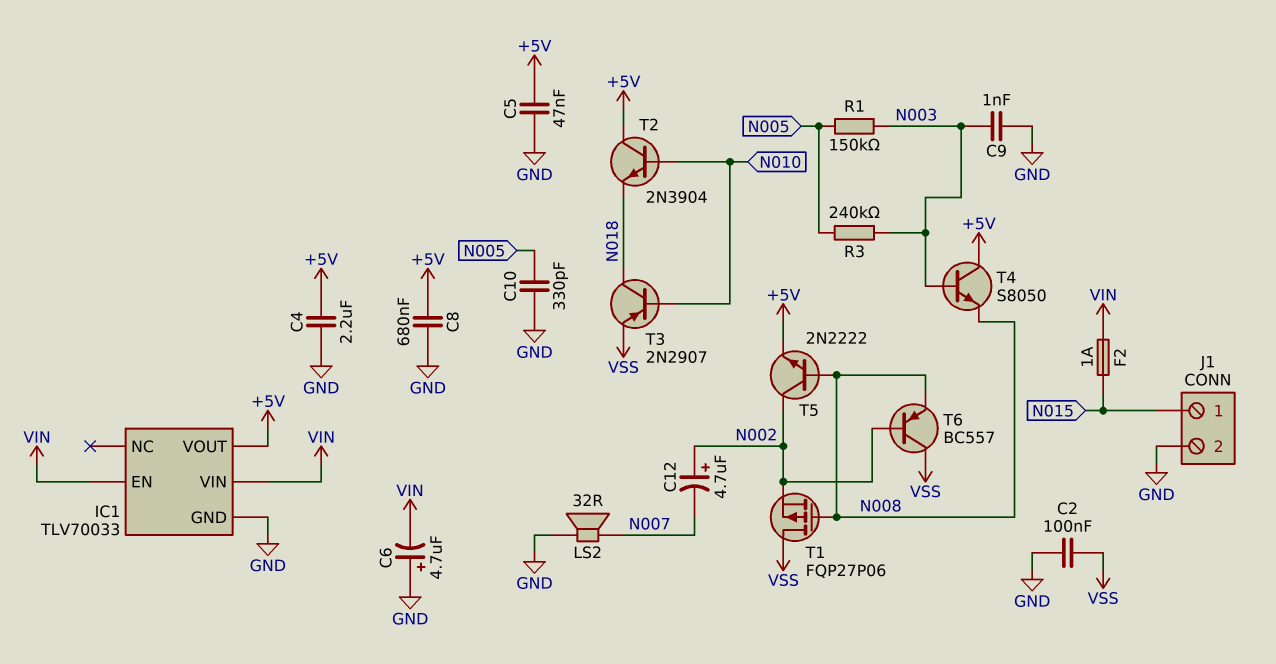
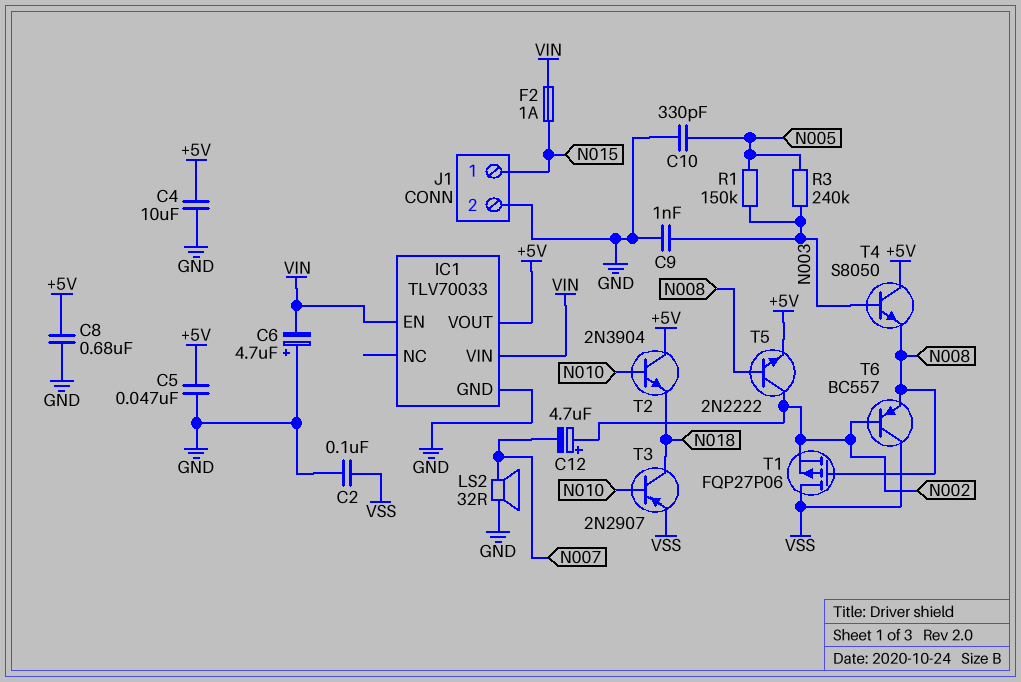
C4: 2.2uF (+5V, GND) -> 10uF (+5V, GND)

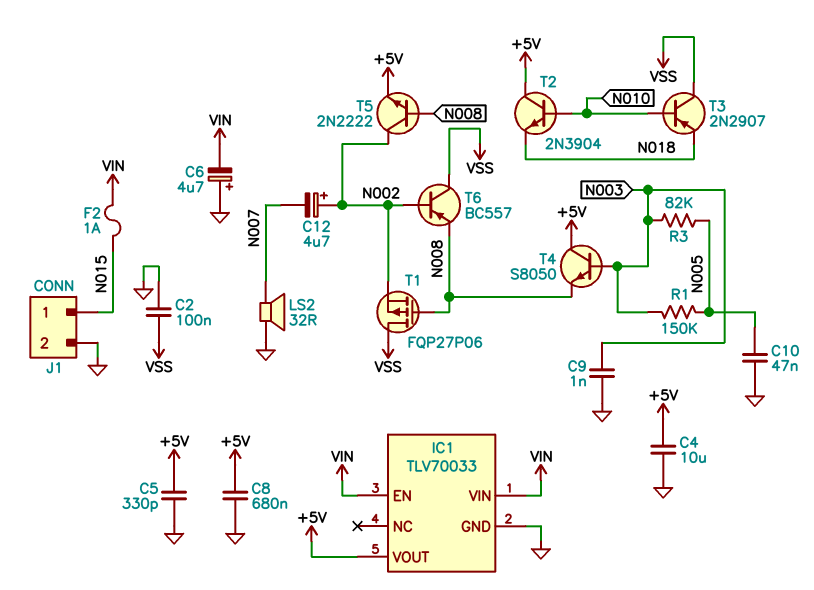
C5: 47nF (+5V, GND) -> 330pF (+5V, GND)
C10: 330pF (GND, N005) -> 47nF (GND, N005)
R3: 240k (N003, N005) -> 82k (N003, N005)
T3: PNP 2N2907 (B N010, C N018, E VSS) -> PNP 2N2907 (B N010, C VSS, E N018)

